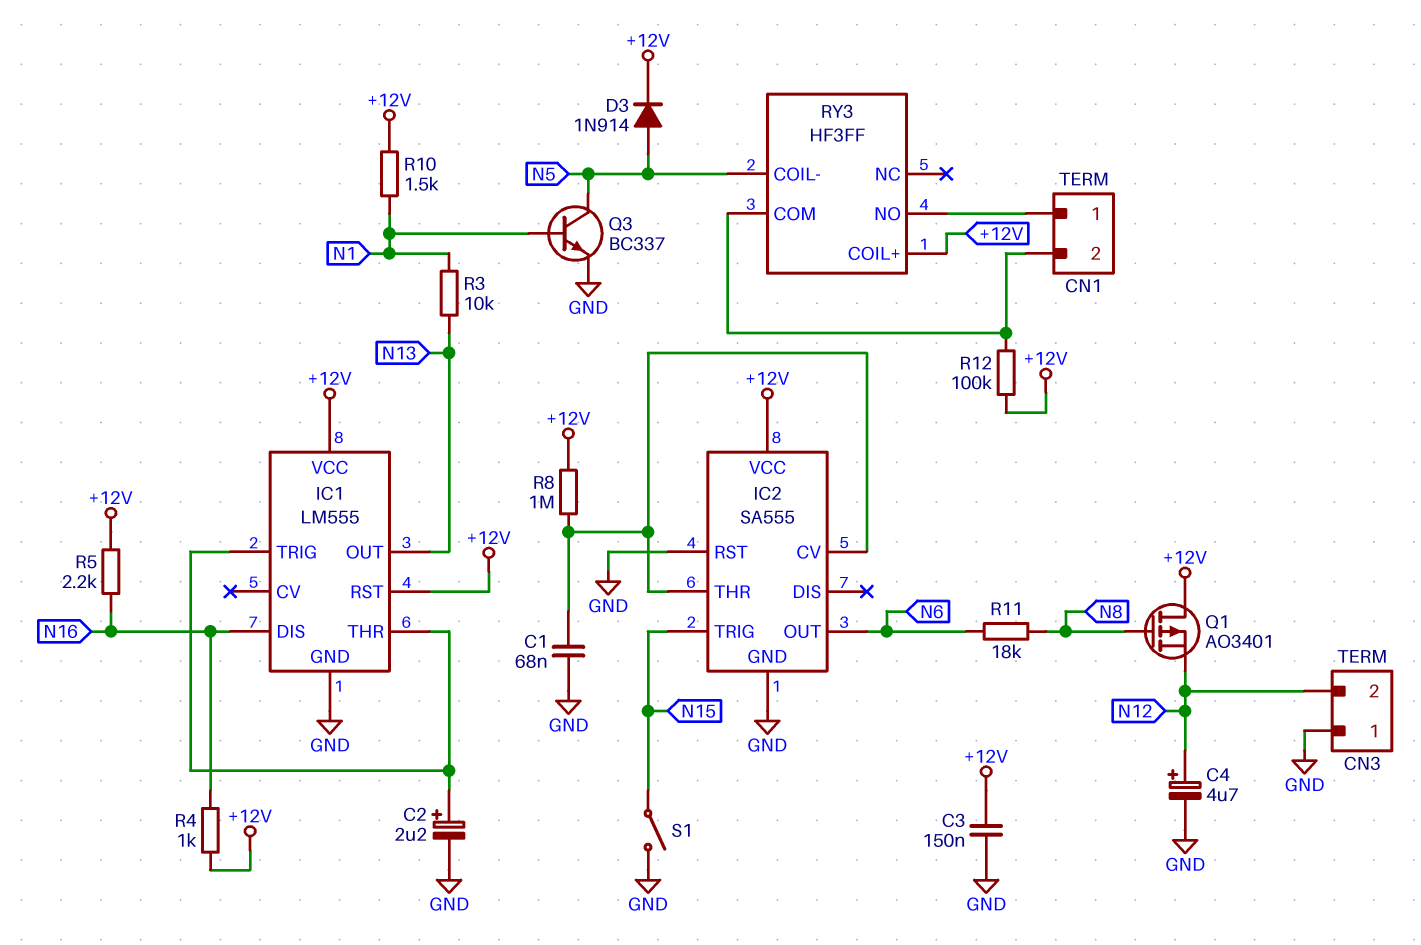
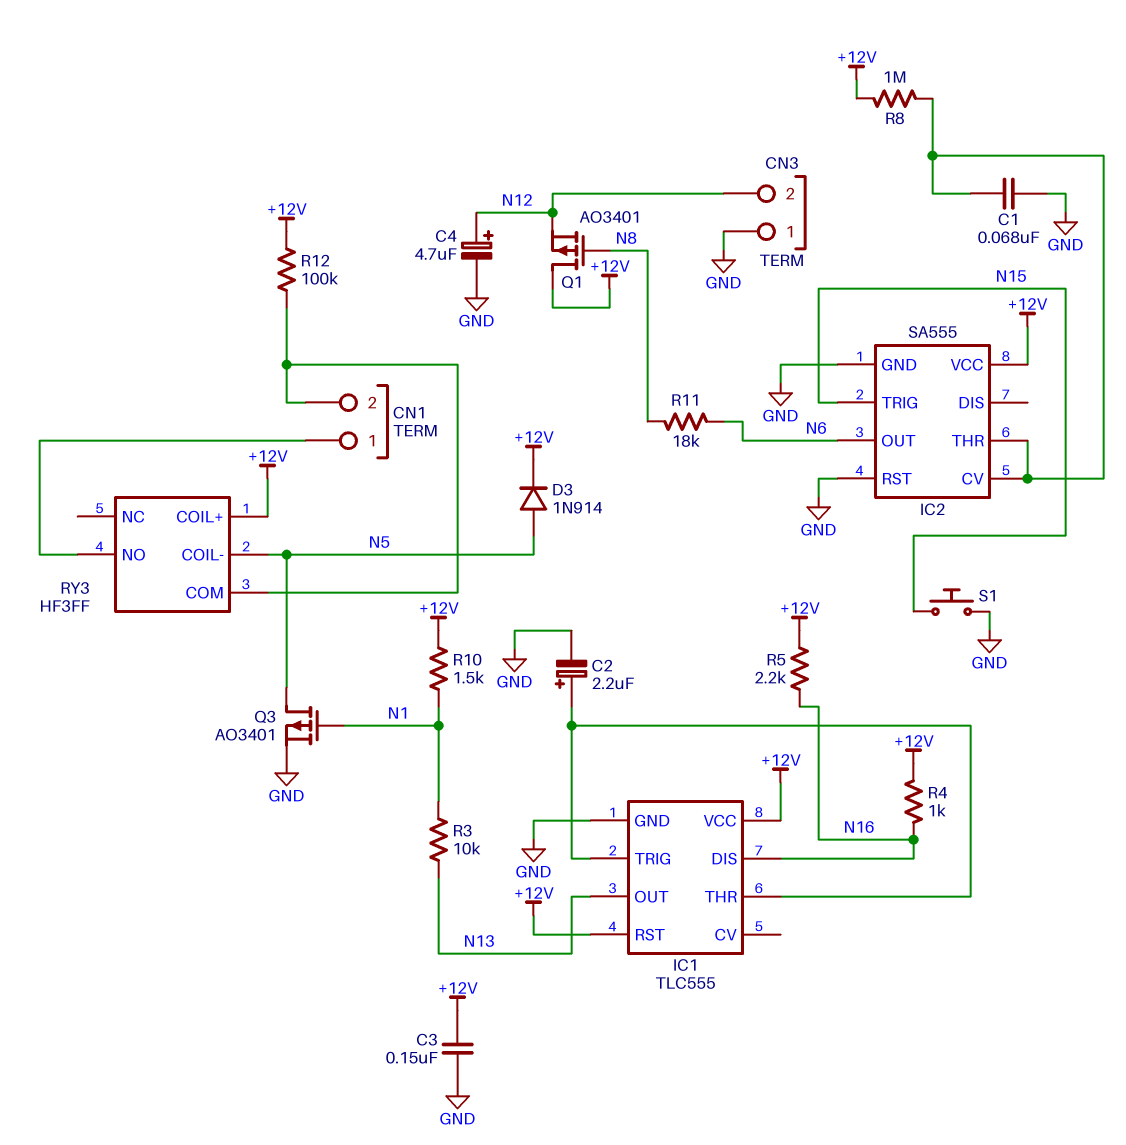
IC1: LM555 -> TLC555
Q3: NPN BC337 (B N1, C N5, E GND) -> PMOS AO3401 (G N1, D N5, S GND)
S1: switch (GND, N15) -> button (GND, N15)

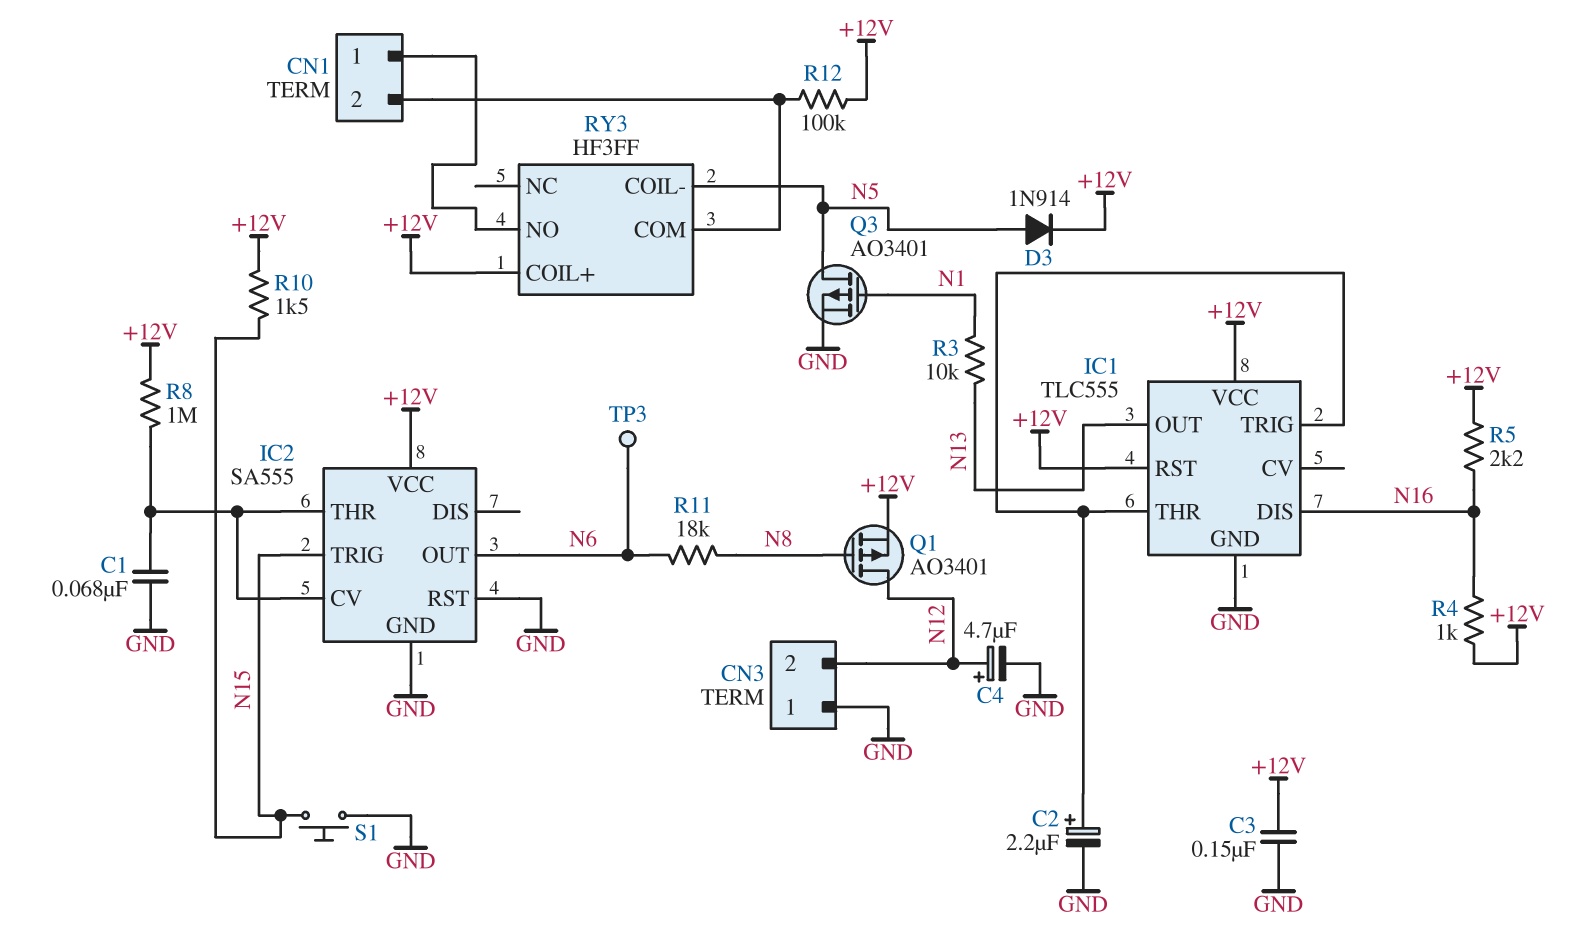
Q1: PMOS AO3401 (G N8, D +12V, S N12) -> PMOS AO3401 (G N8, D N12, S +12V)
R10: 1.5k (+12V, N1) -> 1.5k (+12V, N15)
TP3: none -> test point (N6)

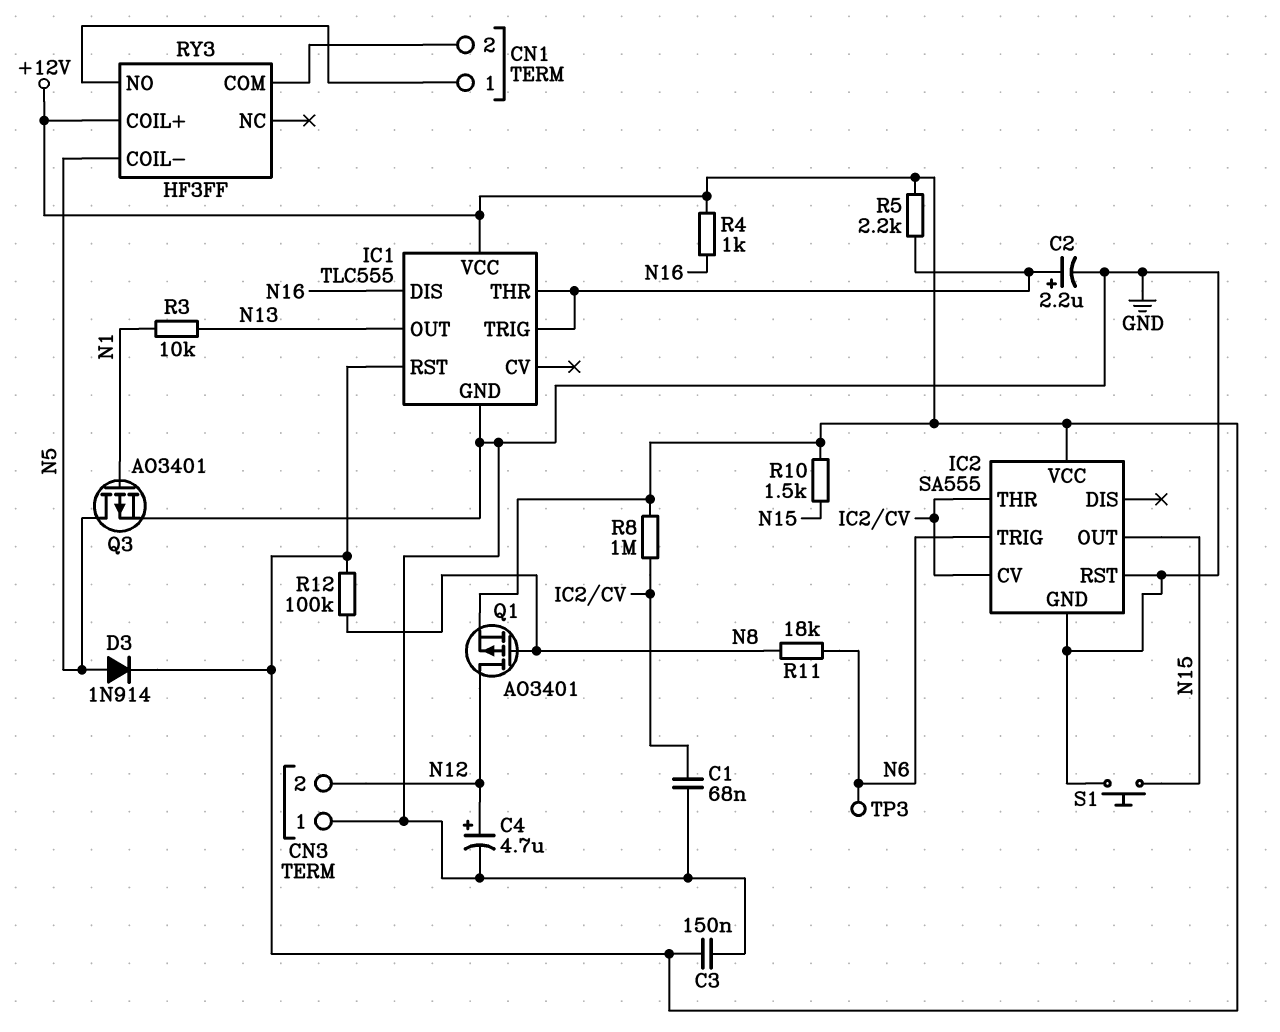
IC2 pin OUT: N6 -> N15
IC2 pin TRIG: N15 -> N6
R5: 2.2k (+12V, N16) -> 2.2k (+12V, IC1/THR)
R12: 100k (+12V, CN1/2) -> 100k (+12V, N8)

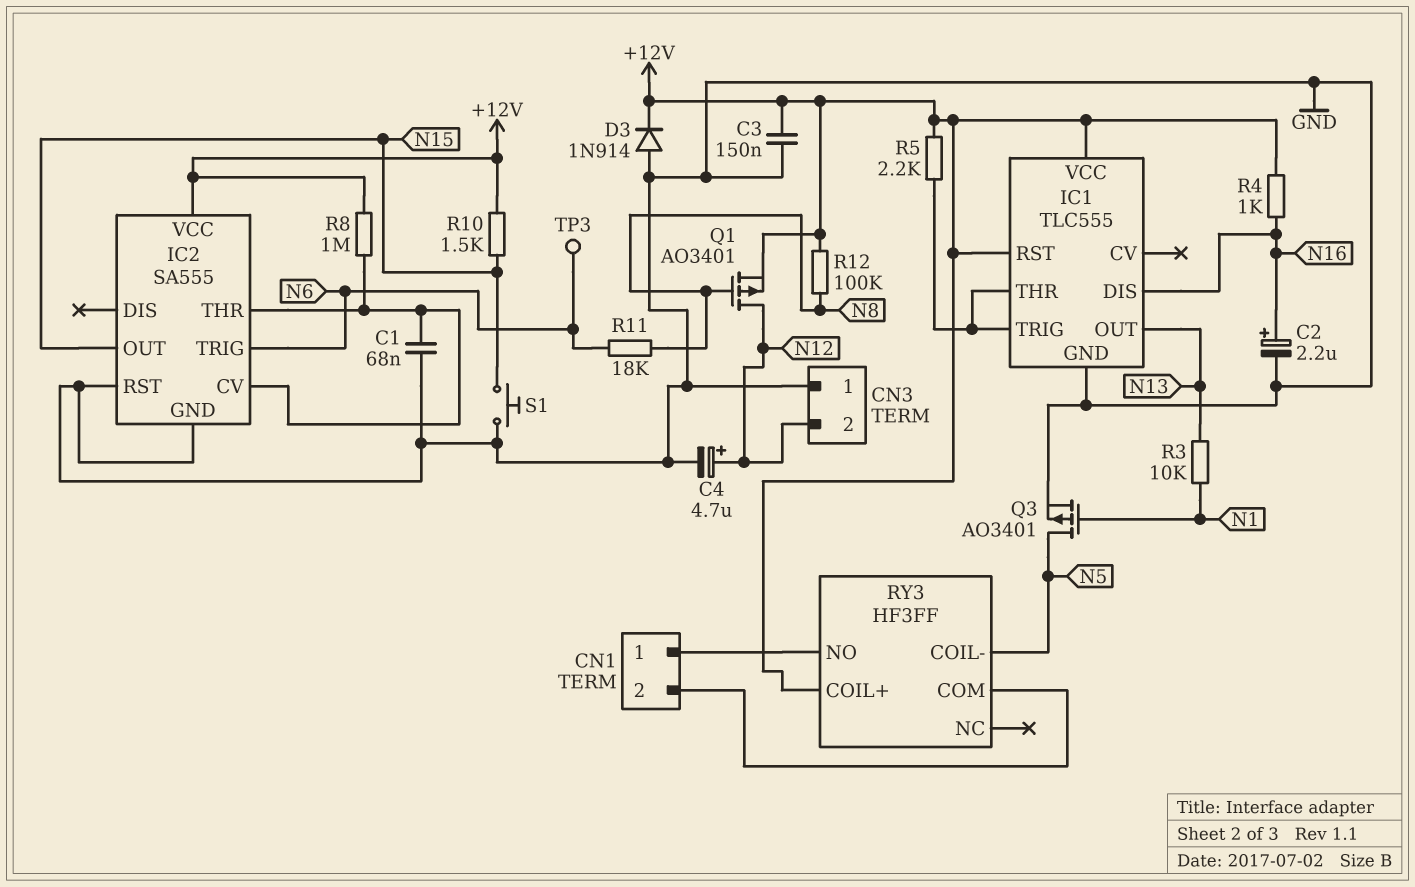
C2: 2.2uF (plus IC1/THR, minus GND) -> 2.2uF (plus N16, minus GND)
D3: diode 1N914 (A N5, K +12V) -> diode 1N914 (A GND, K +12V)

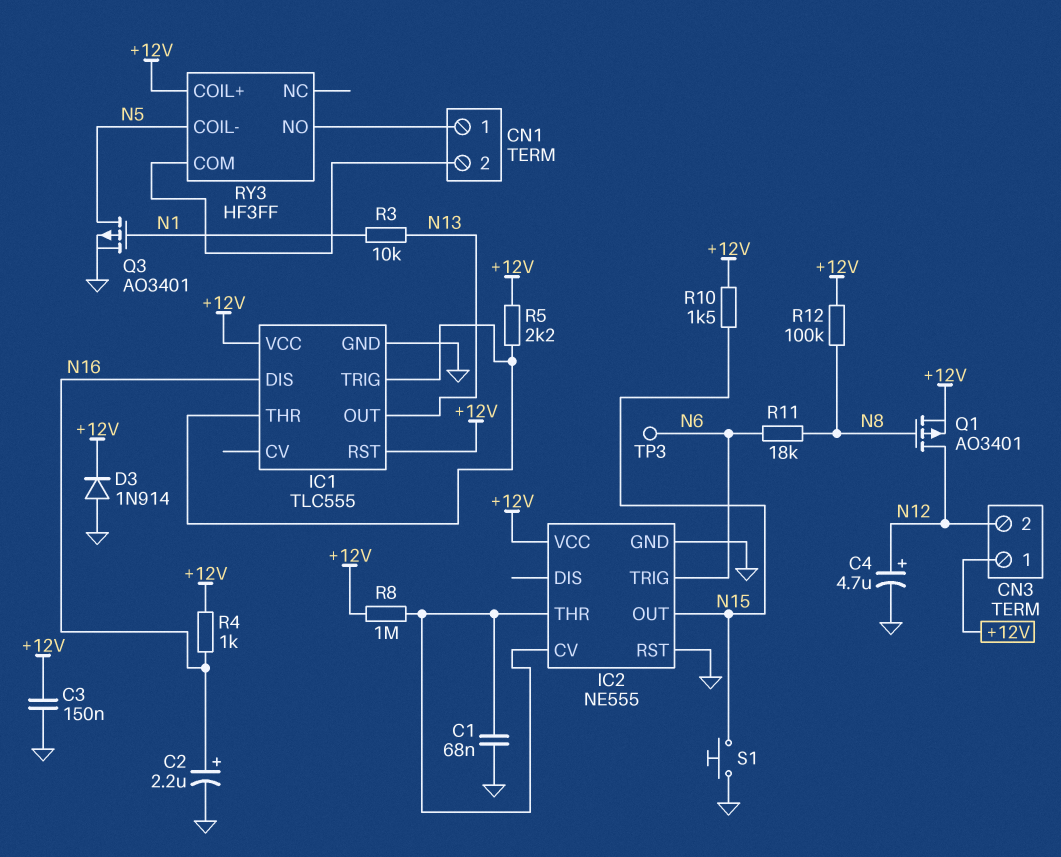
CN3 pin 1: GND -> +12V
IC2: SA555 -> NE555

